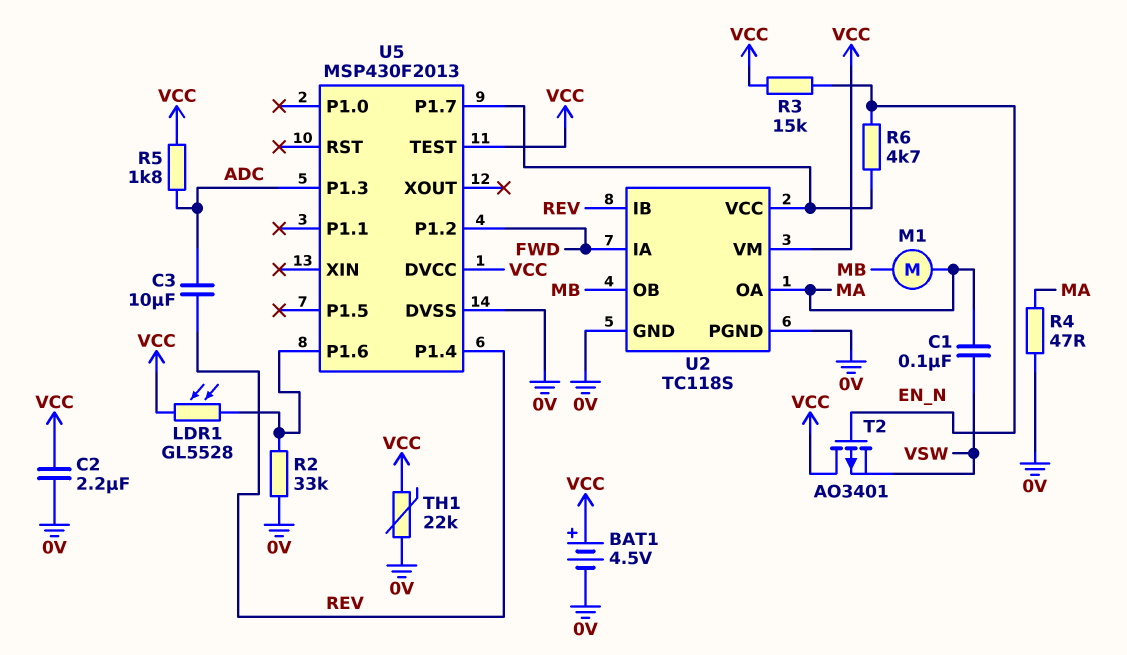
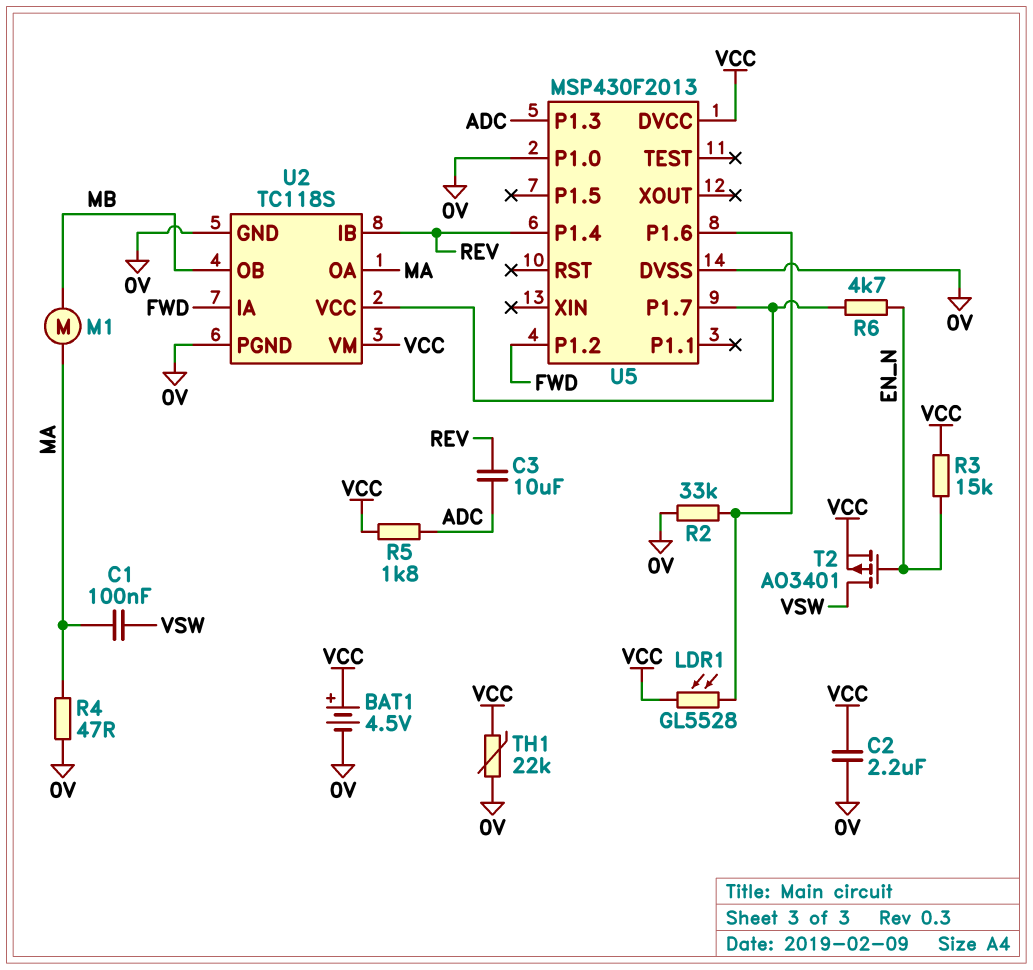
T2: PMOS AO3401 (G EN_N, D VCC, S VSW) -> PMOS AO3401 (G EN_N, D VSW, S VCC)
U5 pin P1.0: none -> 0V
U5 pin TEST: VCC -> none

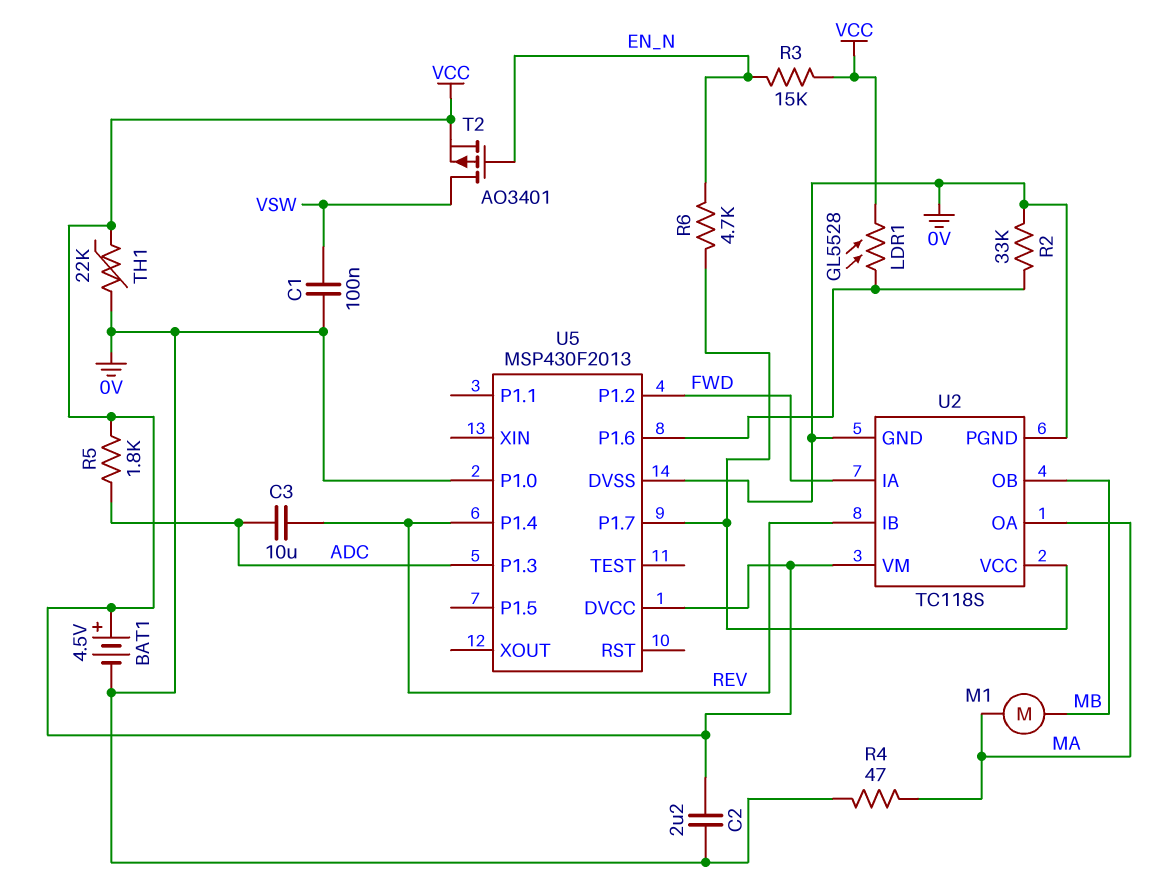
C1: 100nF (MA, VSW) -> 100nF (0V, VSW)

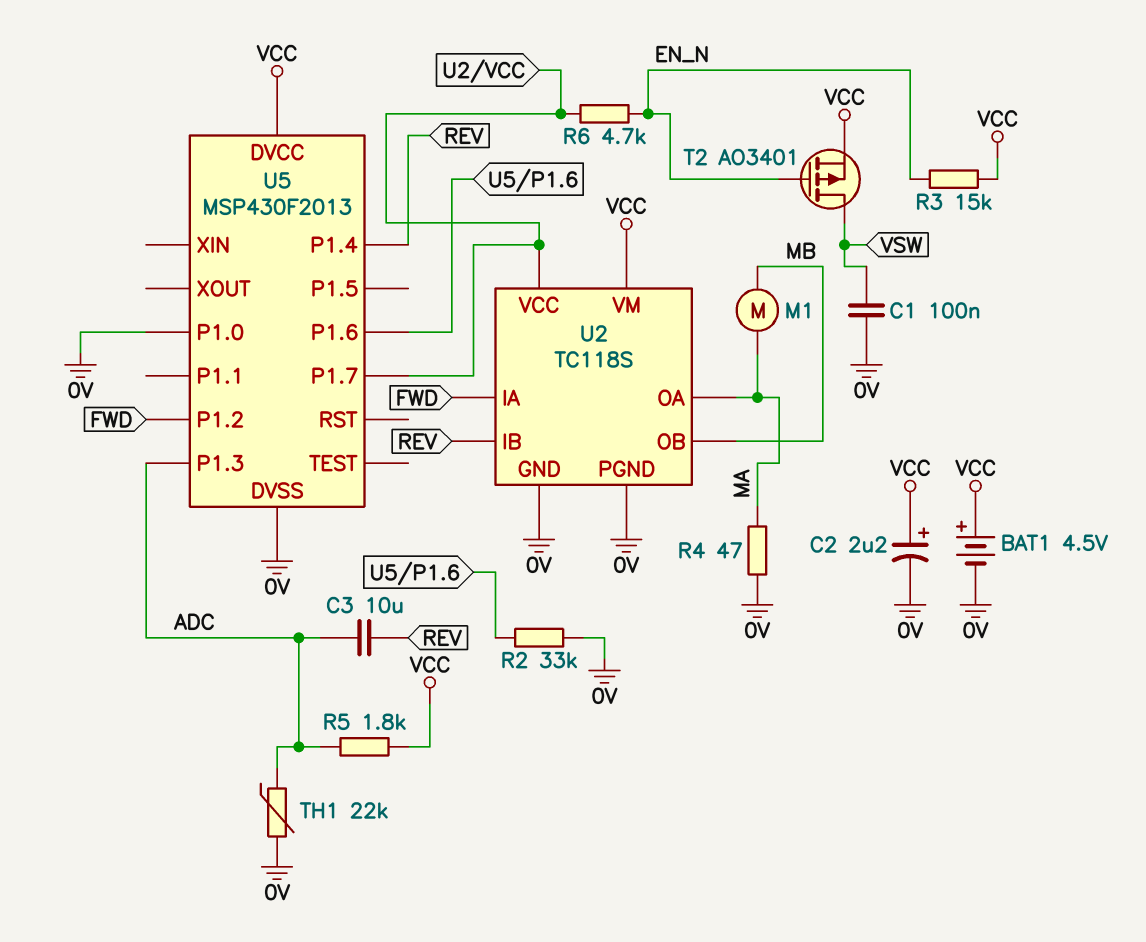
C2: 2.2uF (0V, VCC) -> 2.2uF (plus VCC, minus 0V)
LDR1: GL5528 (U5/P1.6, VCC) -> none
TH1: 22k (0V, VCC) -> 22k (0V, ADC)

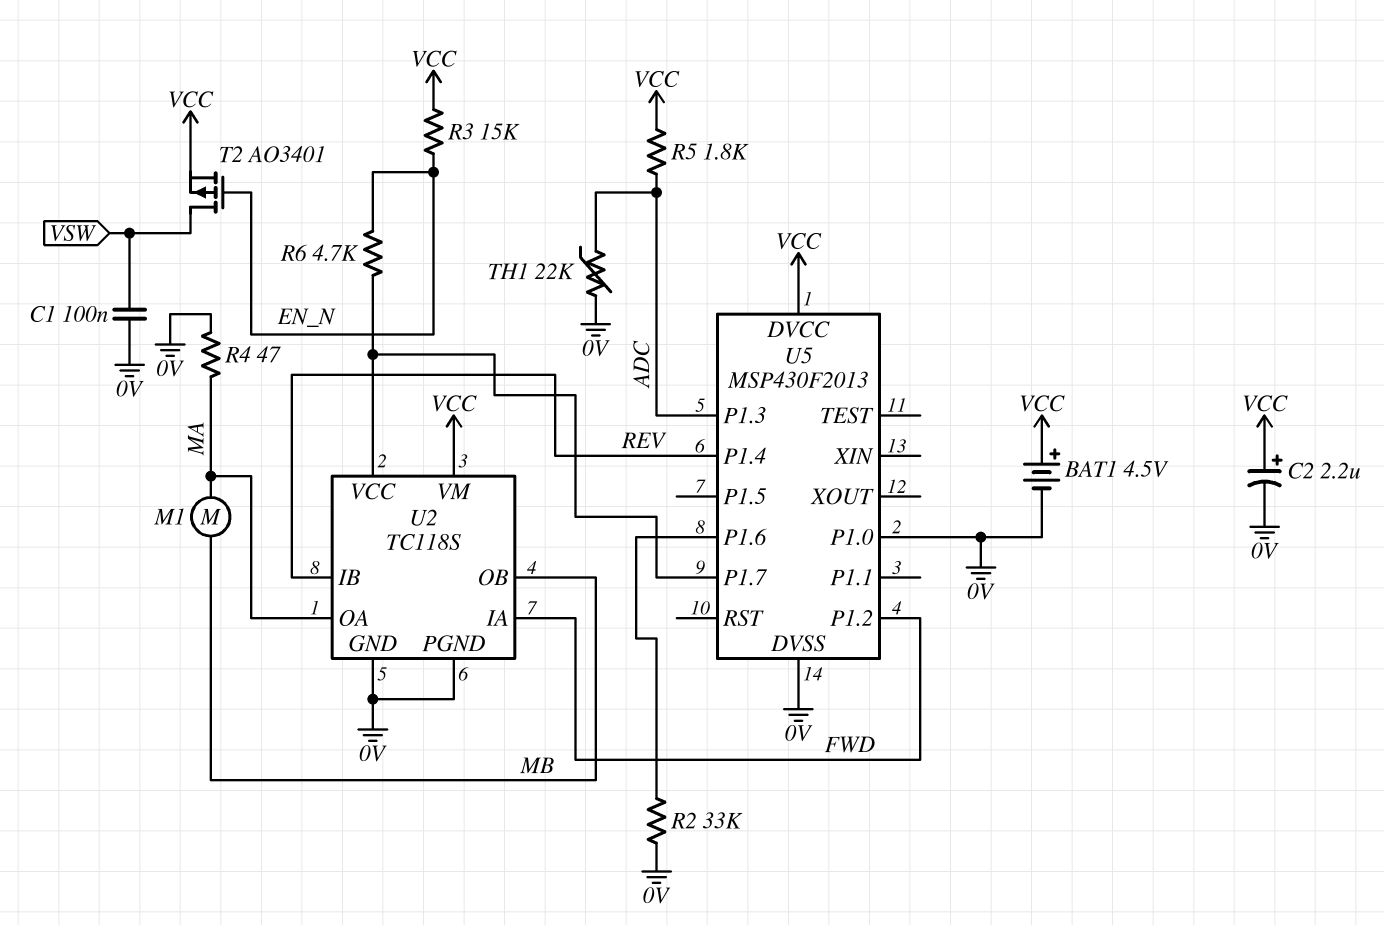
C3: 10uF (ADC, REV) -> none

